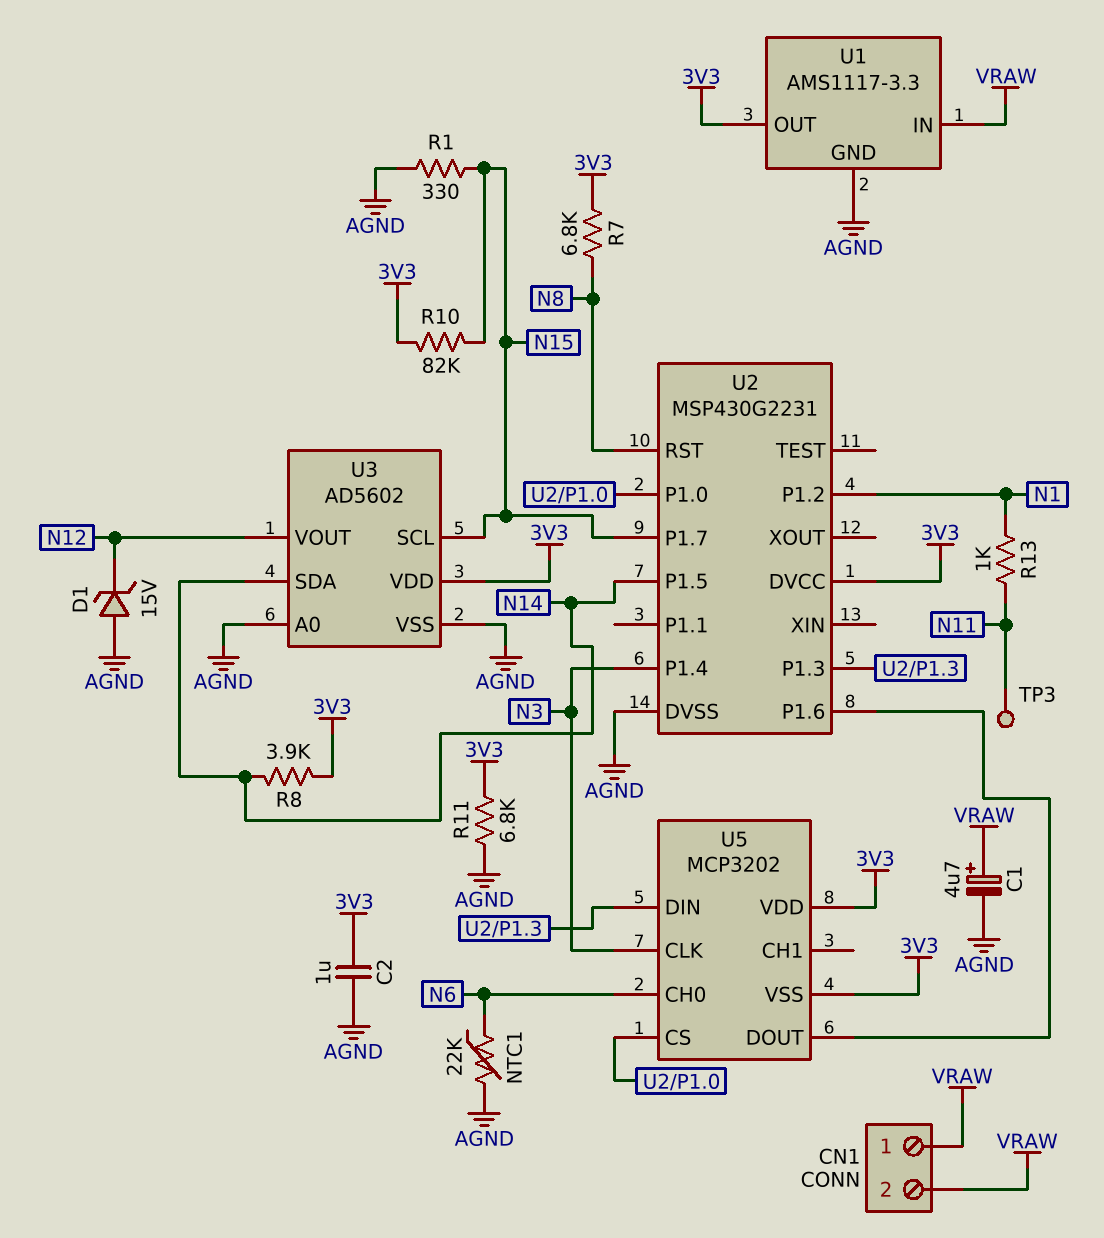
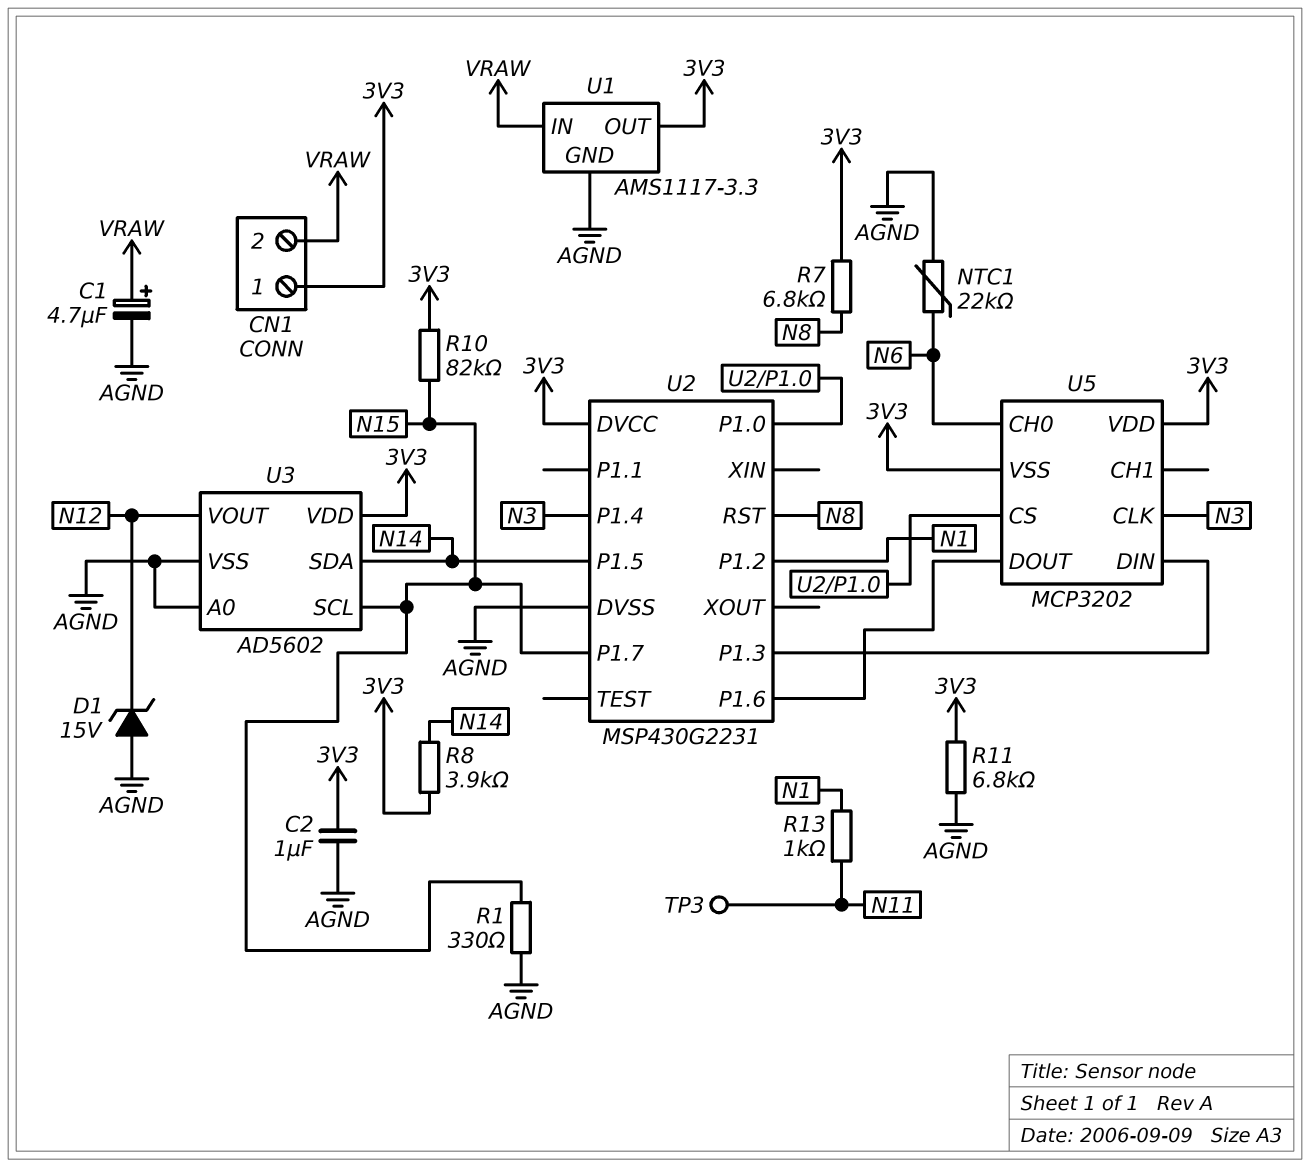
CN1 pin 1: VRAW -> 3V3

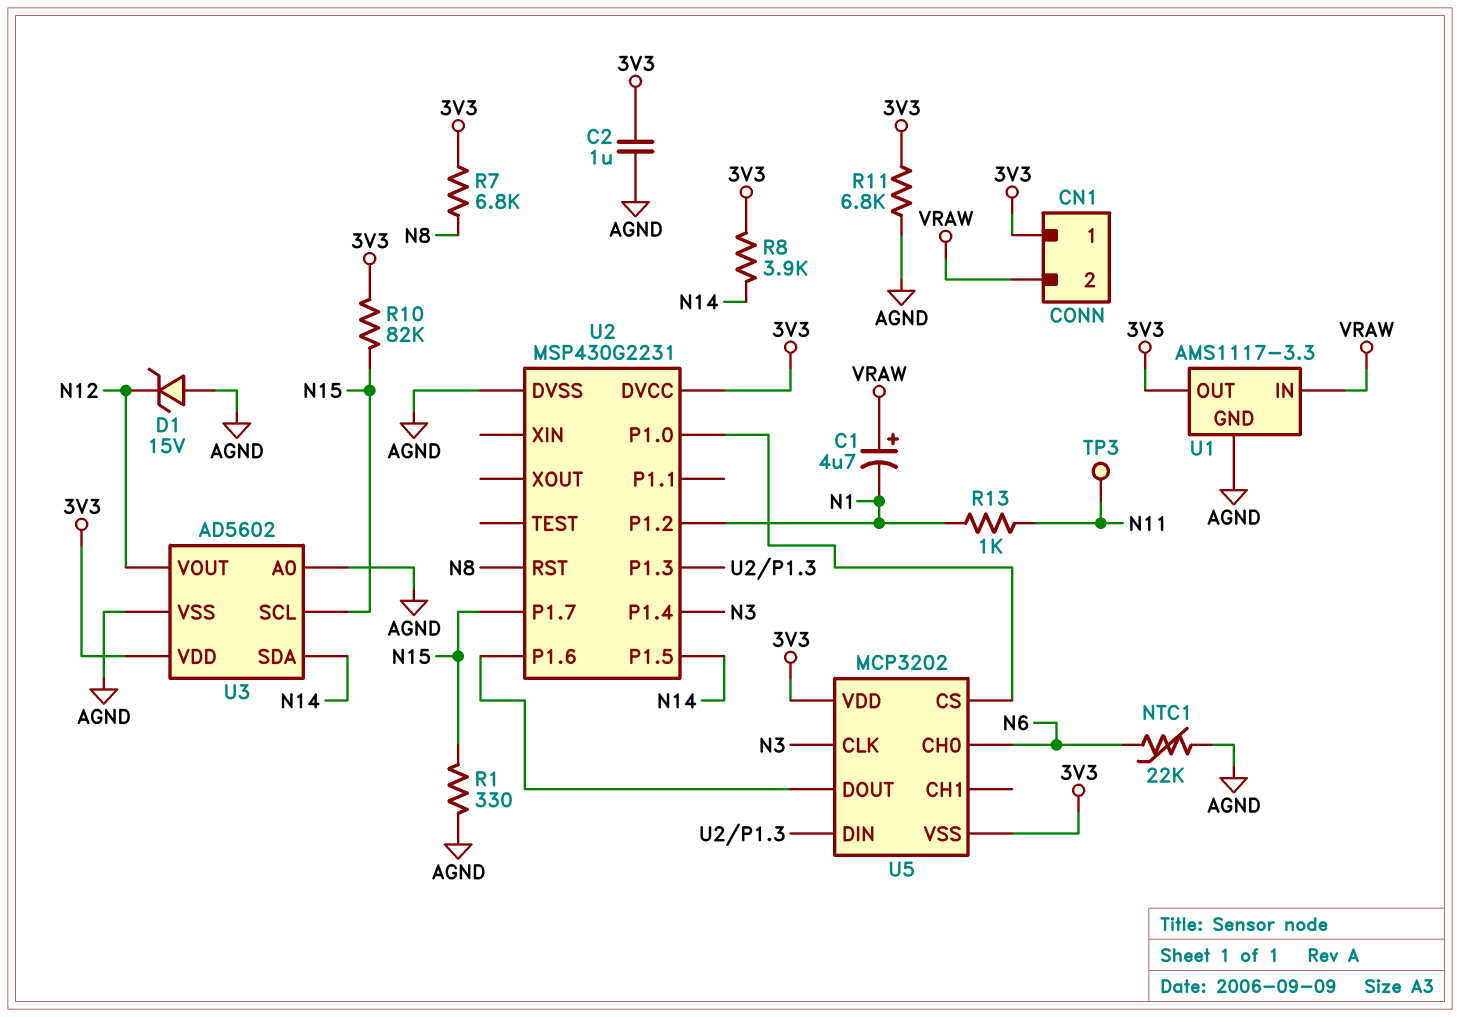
C1: 4.7uF (plus VRAW, minus AGND) -> 4.7uF (plus VRAW, minus N1)

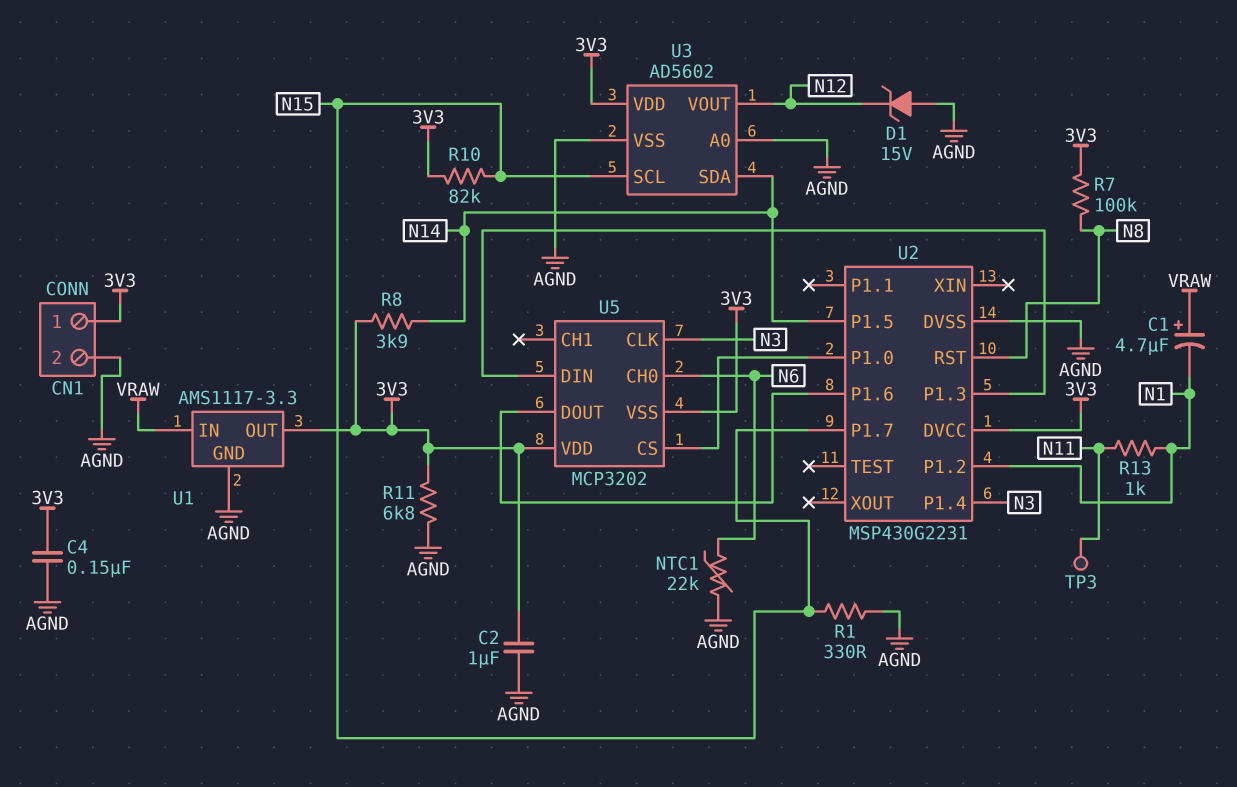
C4: none -> 150nF (3V3, AGND)
CN1 pin 2: VRAW -> AGND
R7: 6.8k (3V3, N8) -> 100k (3V3, N8)

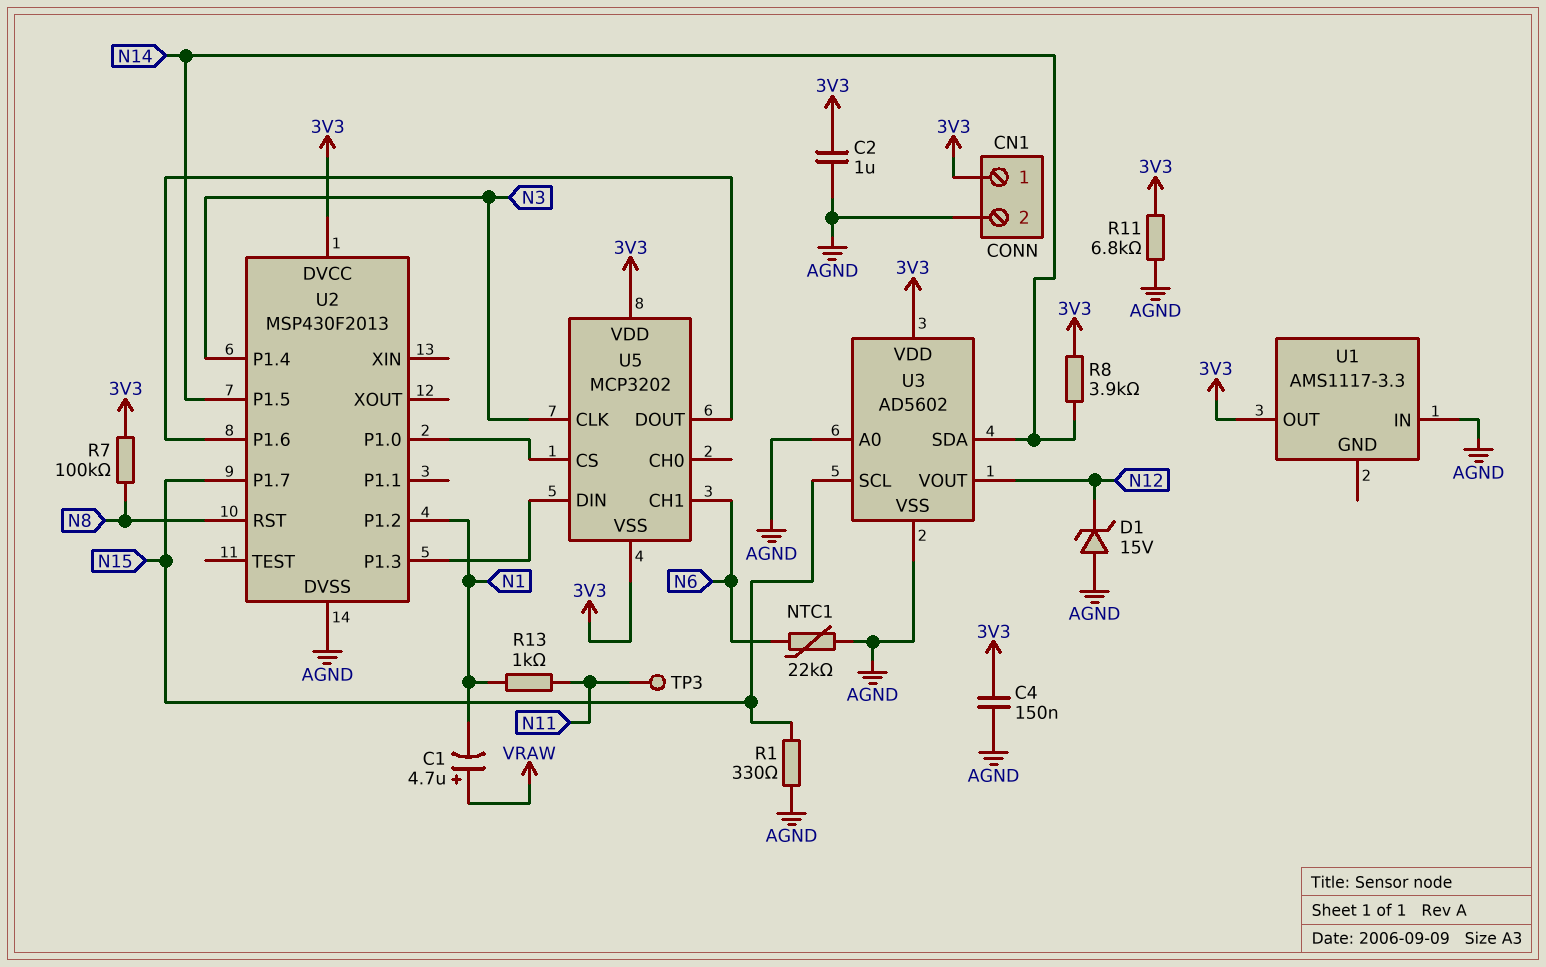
R10: 82k (3V3, N15) -> none
U1 pin GND: AGND -> none
U1 pin IN: VRAW -> AGND
U2: MSP430G2231 -> MSP430F2013
U5 pin CH0: N6 -> none
U5 pin CH1: none -> N6

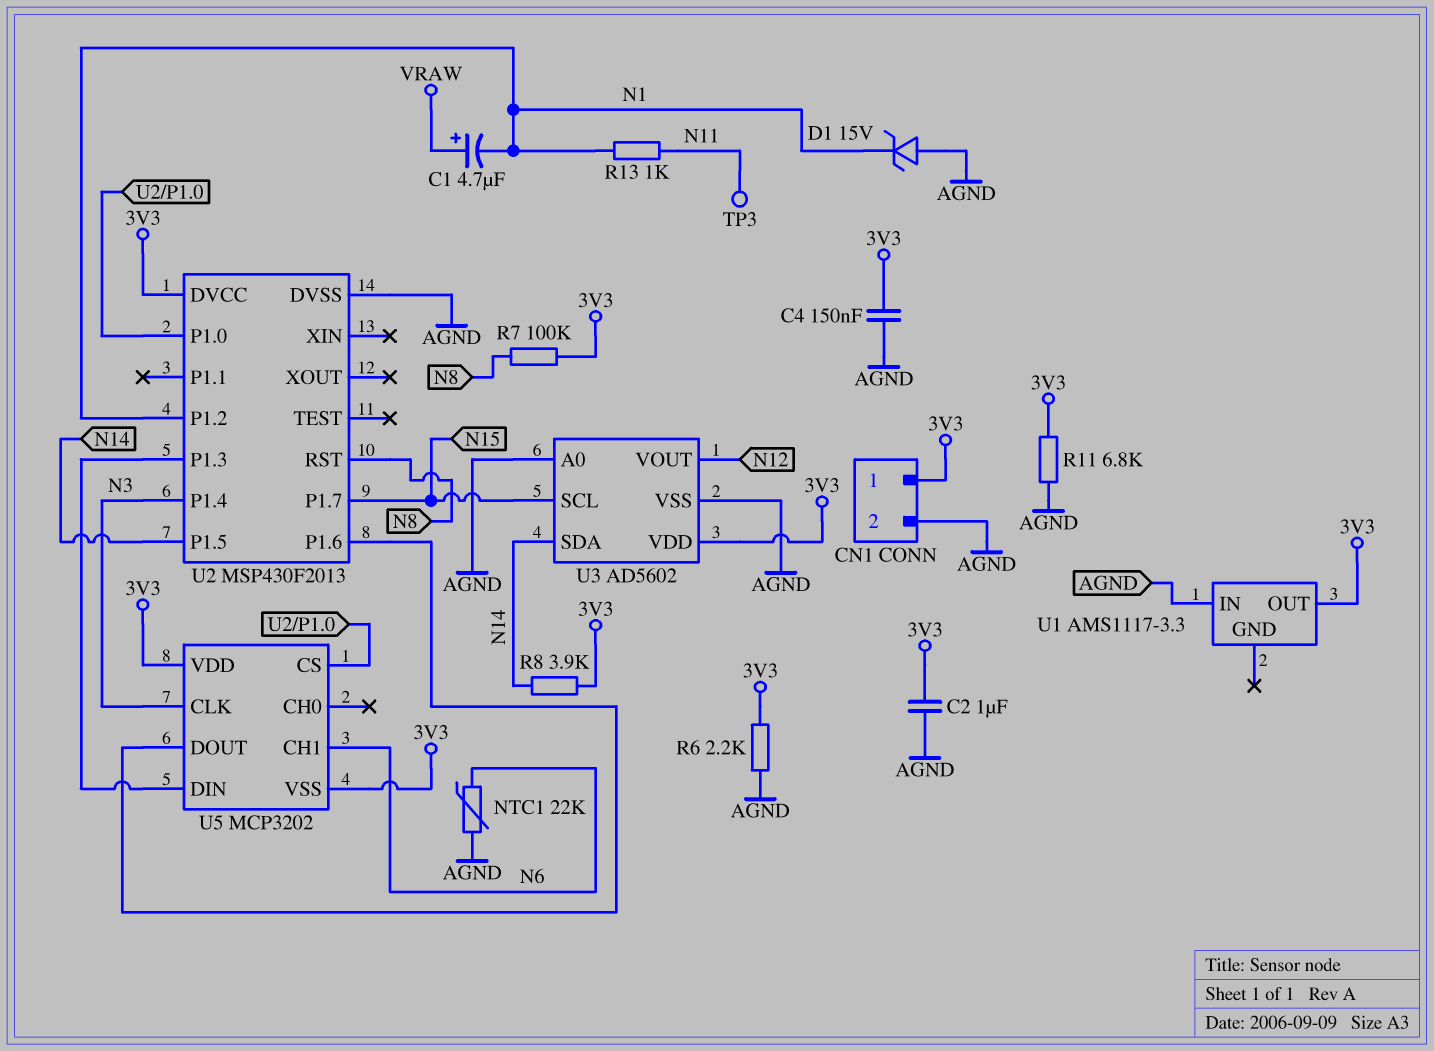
D1: zener 15V (A AGND, K N12) -> zener 15V (A AGND, K N1)
R1: 330 (AGND, N15) -> none
R6: none -> 2.2k (3V3, AGND)

